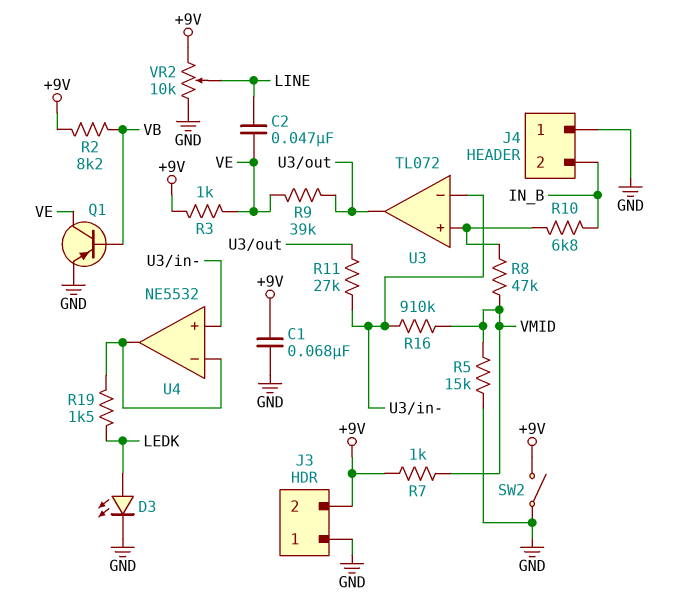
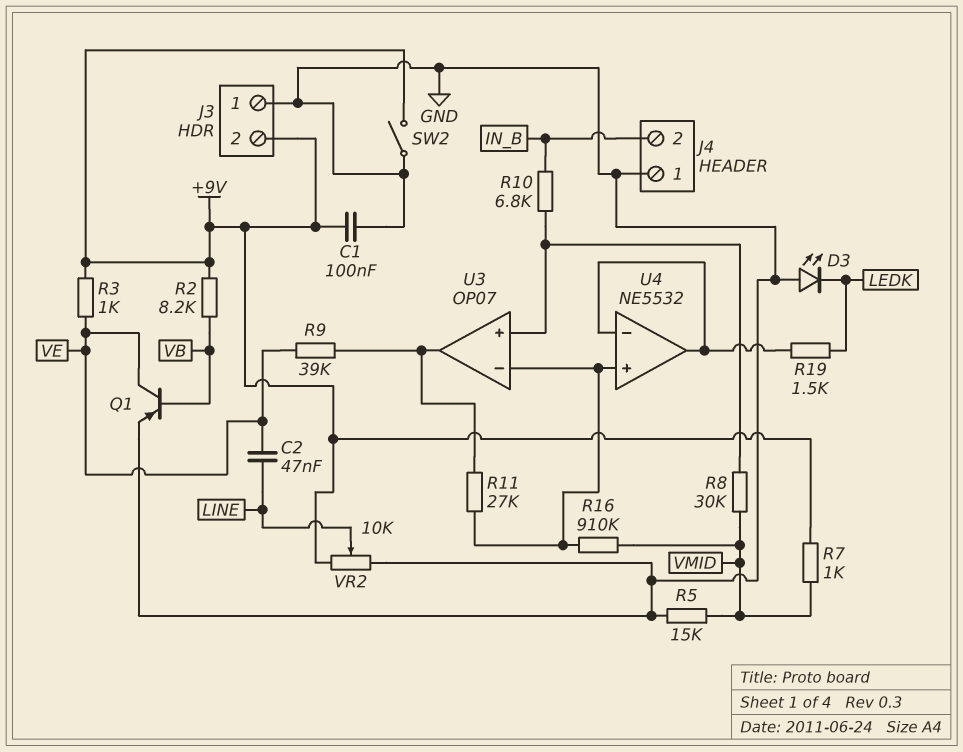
C1: 68nF (+9V, GND) -> 100nF (+9V, GND)
D3: LED (A LEDK, K GND) -> LED (A GND, K LEDK)
R8: 47k (U3/in+, VMID) -> 30k (U3/in+, VMID)
U3: TL072 -> OP07

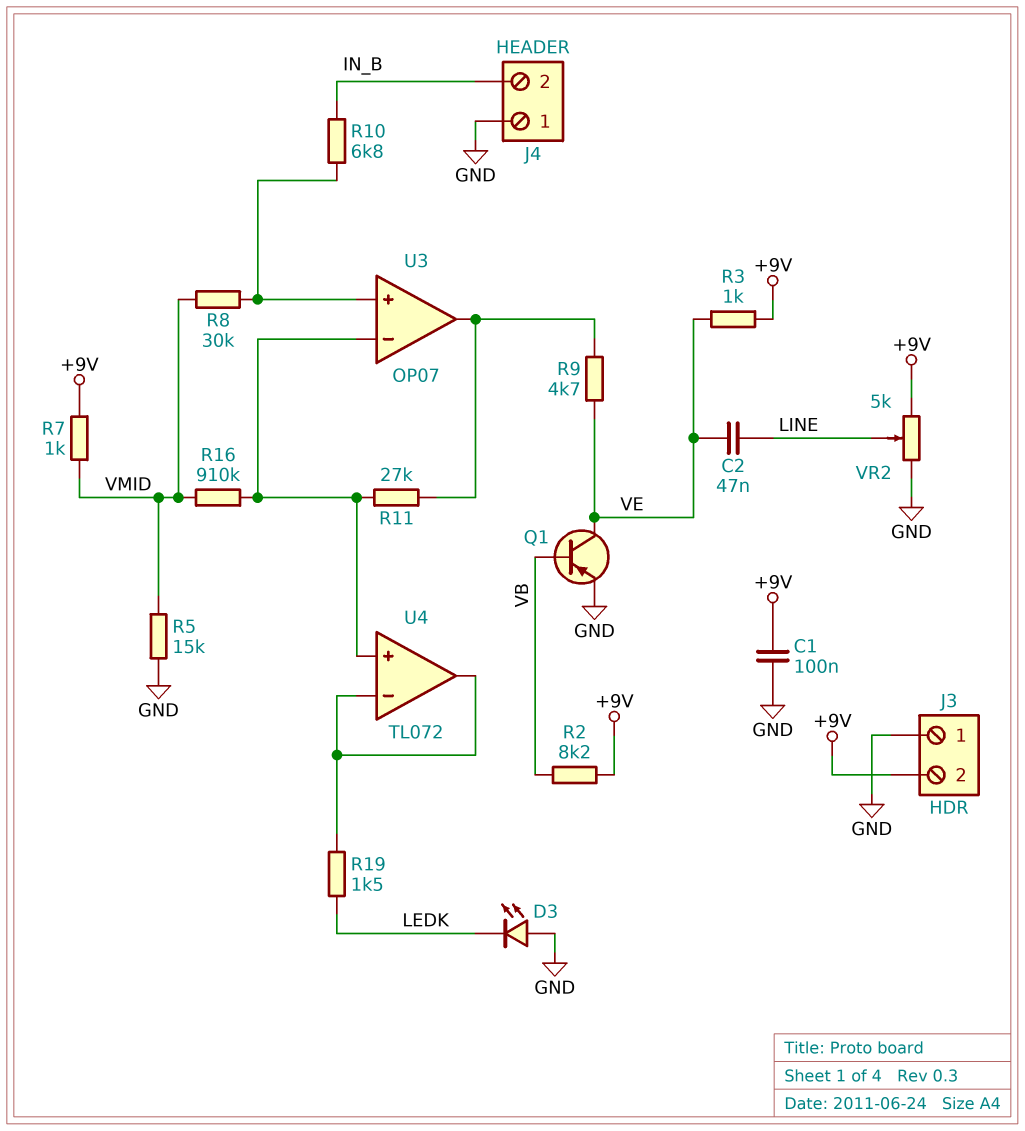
R9: 39k (U3/out, VE) -> 4.7k (U3/out, VE)
SW2: switch (+9V, GND) -> none
U4: NE5532 -> TL072
VR2: 10k (+9V, GND, wiper LINE) -> 5k (+9V, GND, wiper LINE)

